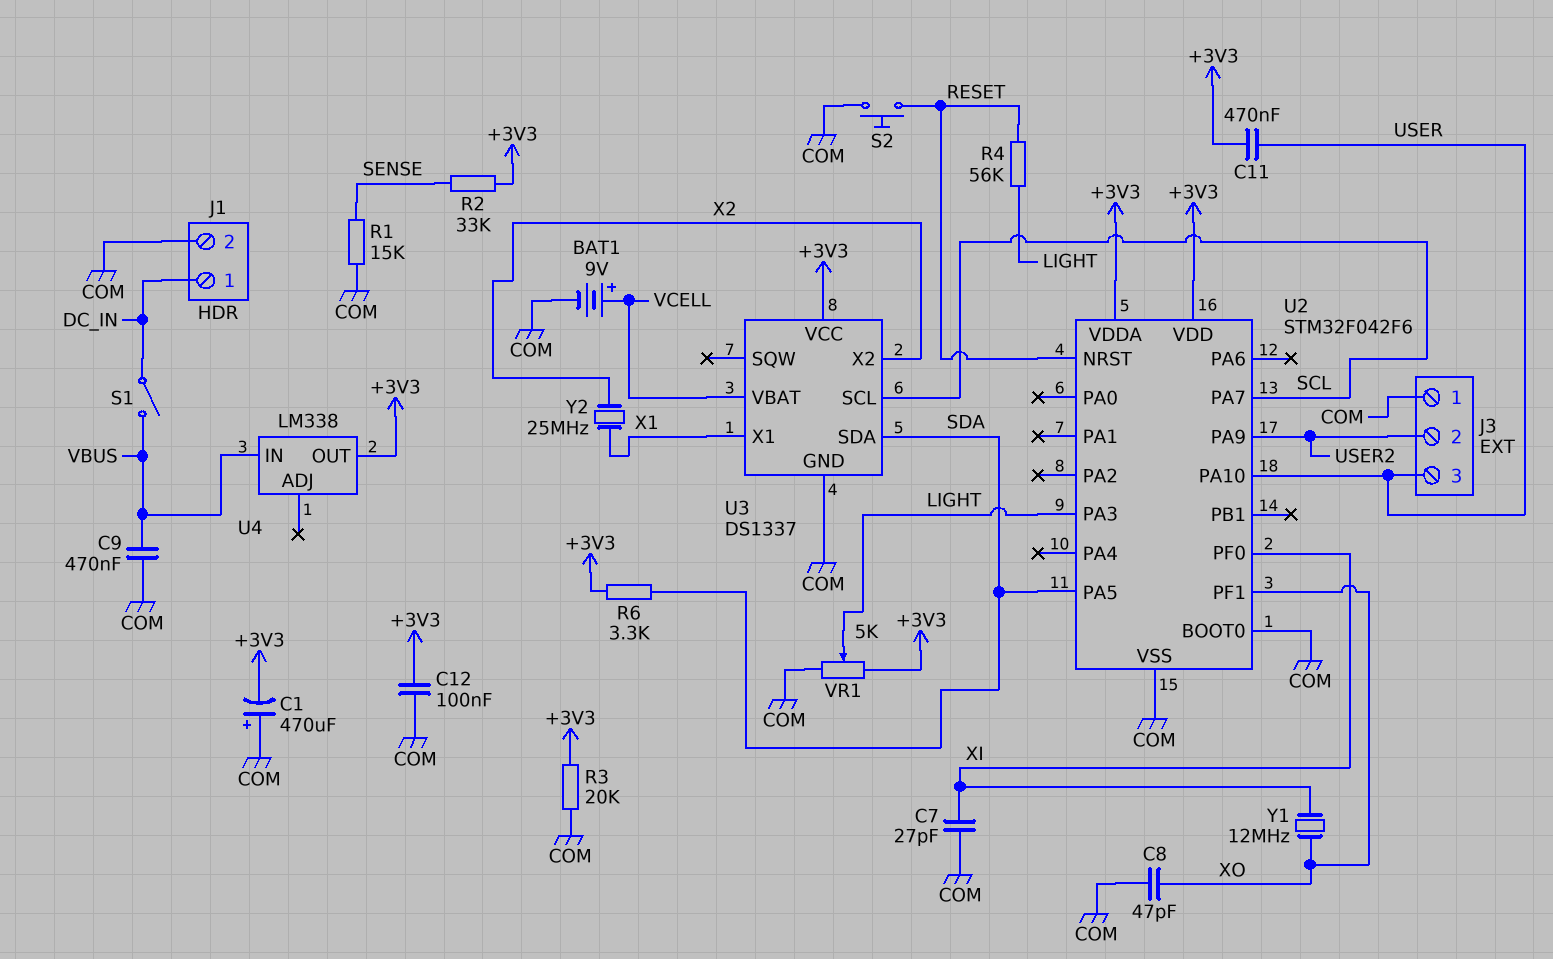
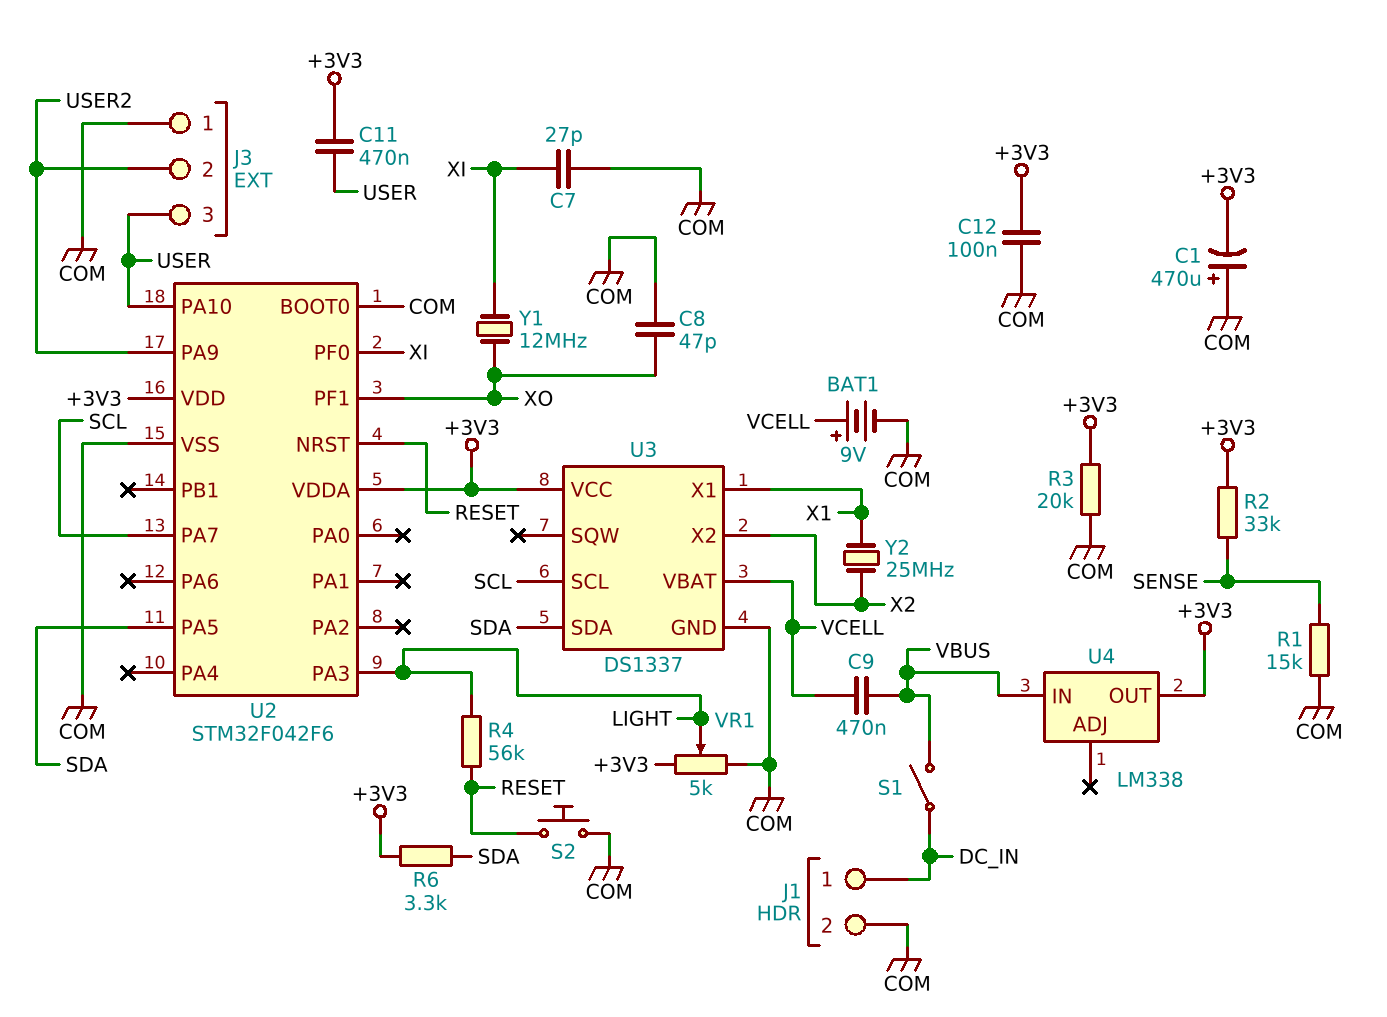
C9: 470nF (COM, VBUS) -> 470nF (VBUS, VCELL)

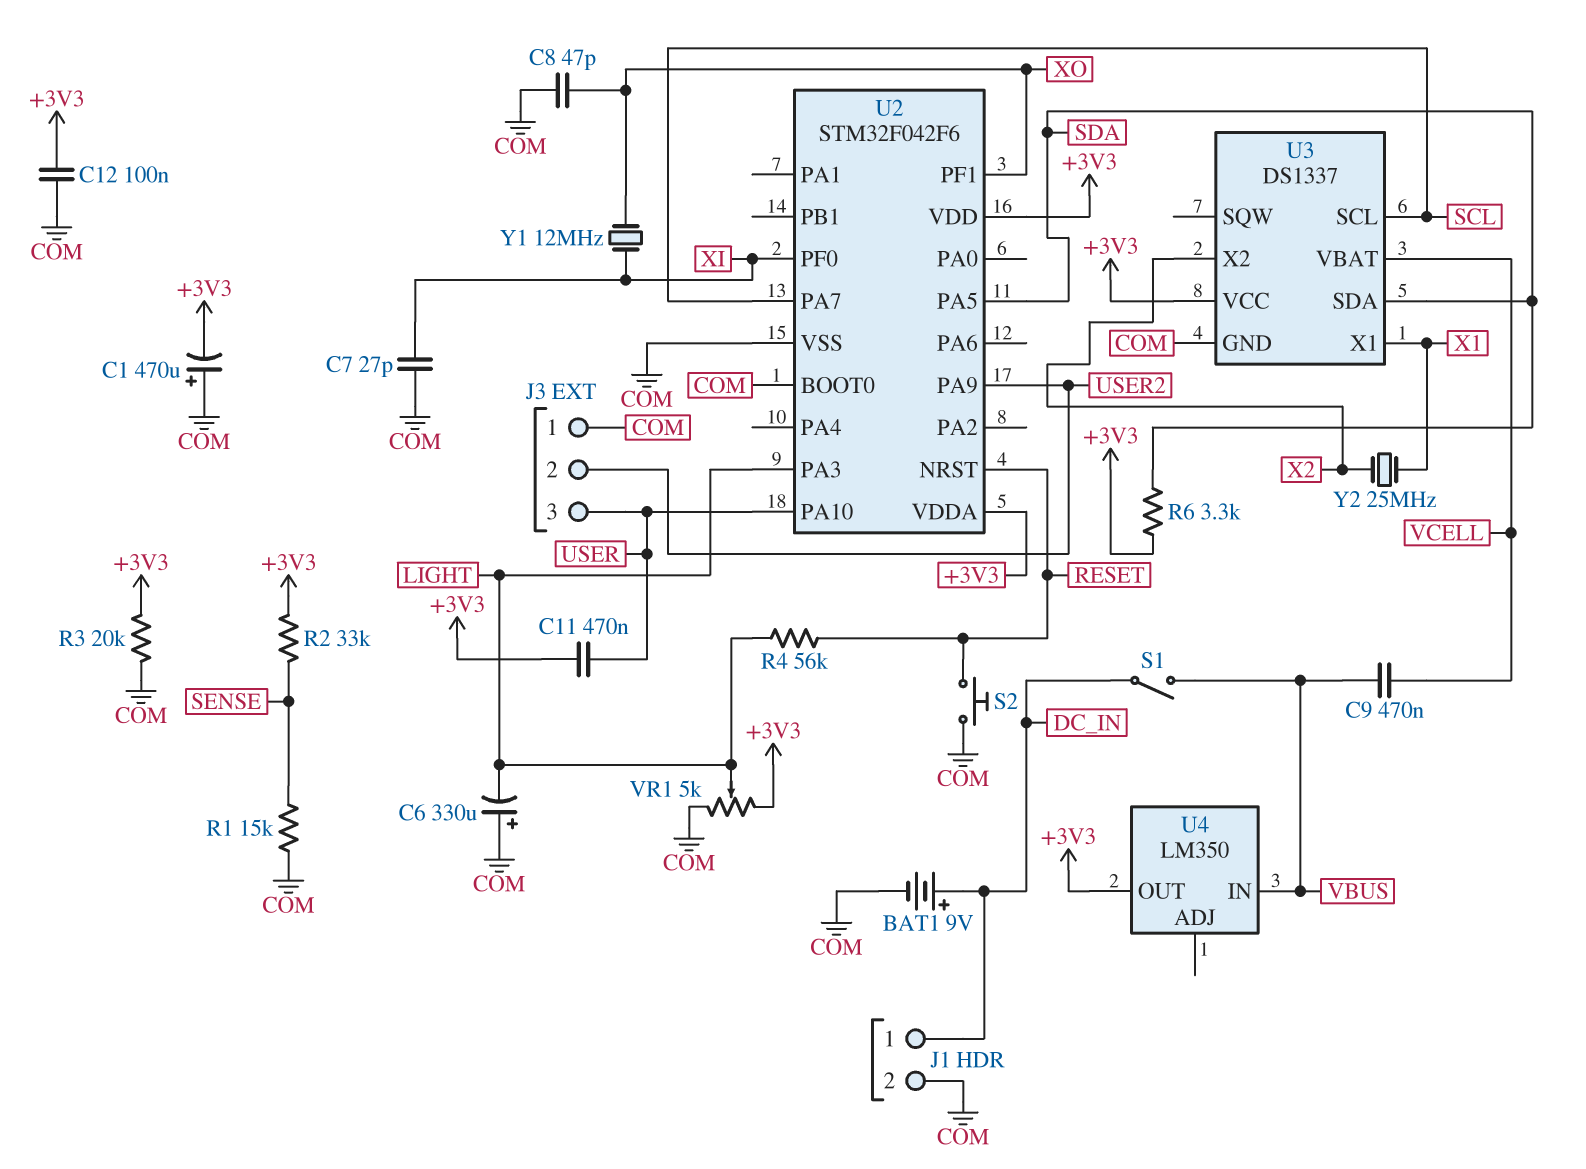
BAT1: 9V (plus VCELL, minus COM) -> 9V (plus DC_IN, minus COM)
C6: none -> 330uF (plus COM, minus LIGHT)
U4: LM338 -> LM350

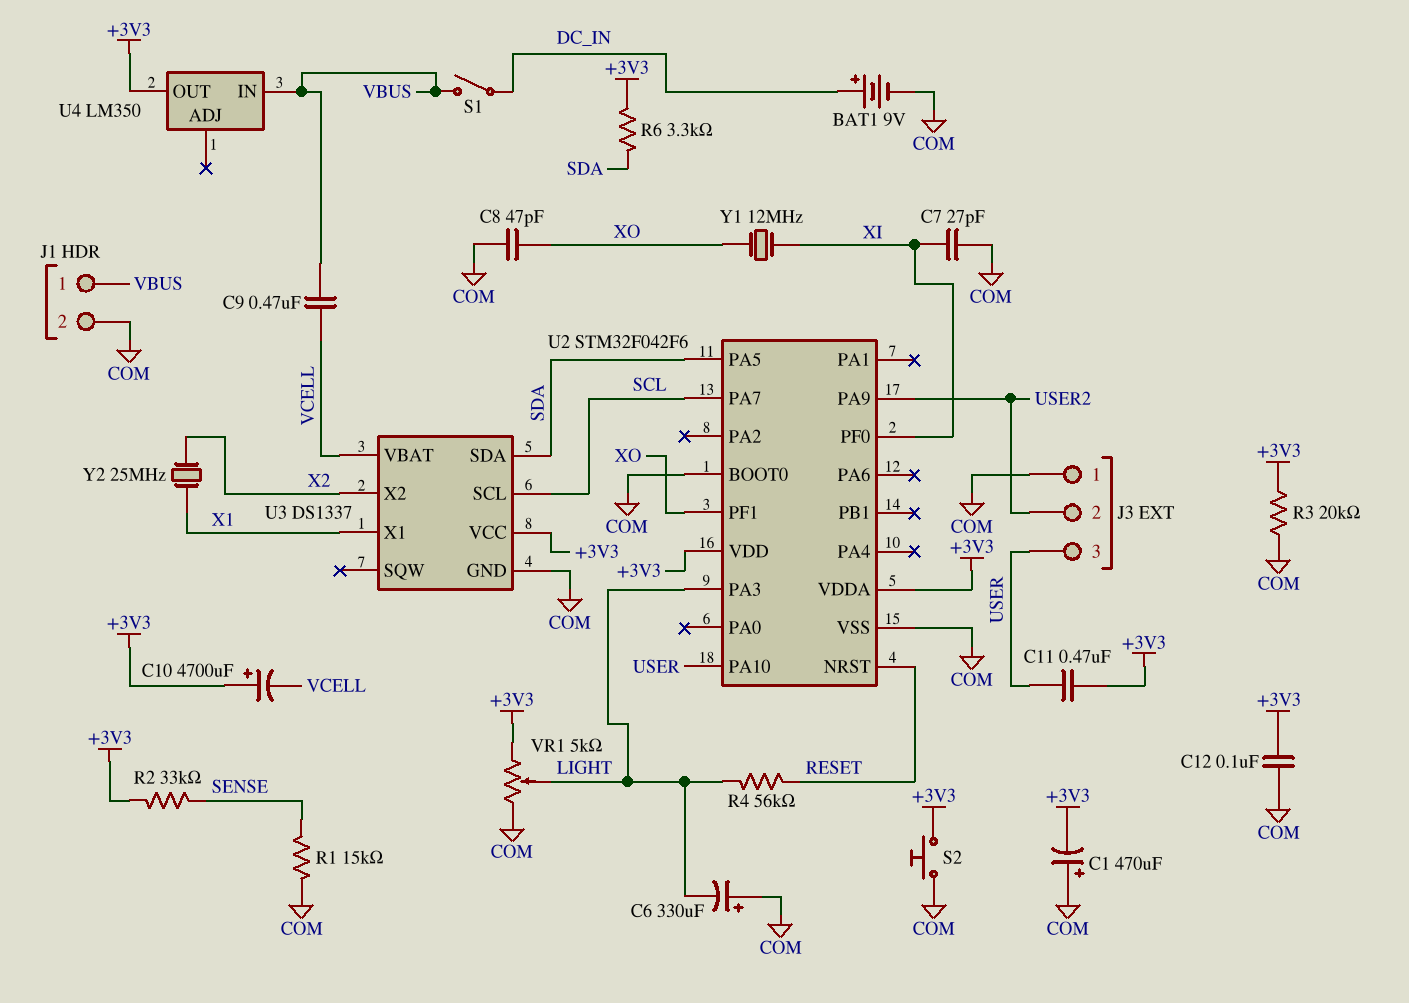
C10: none -> 4700uF (plus +3V3, minus VCELL)
J1 pin 1: DC_IN -> VBUS
S2: button (COM, RESET) -> button (+3V3, COM)

